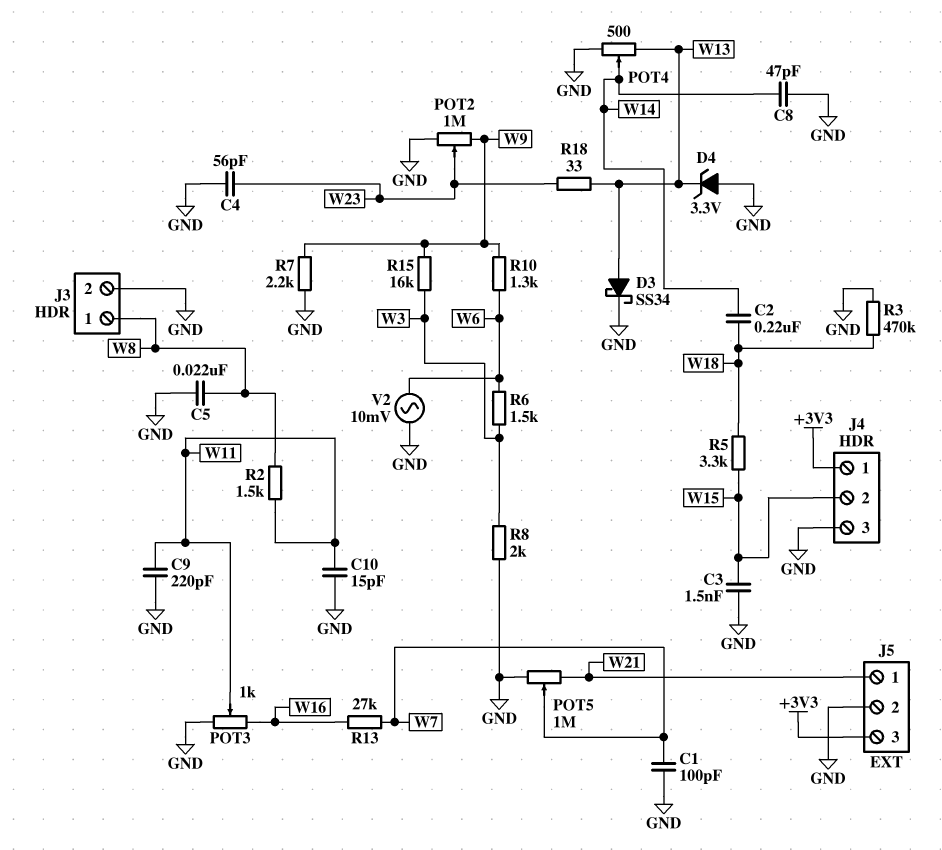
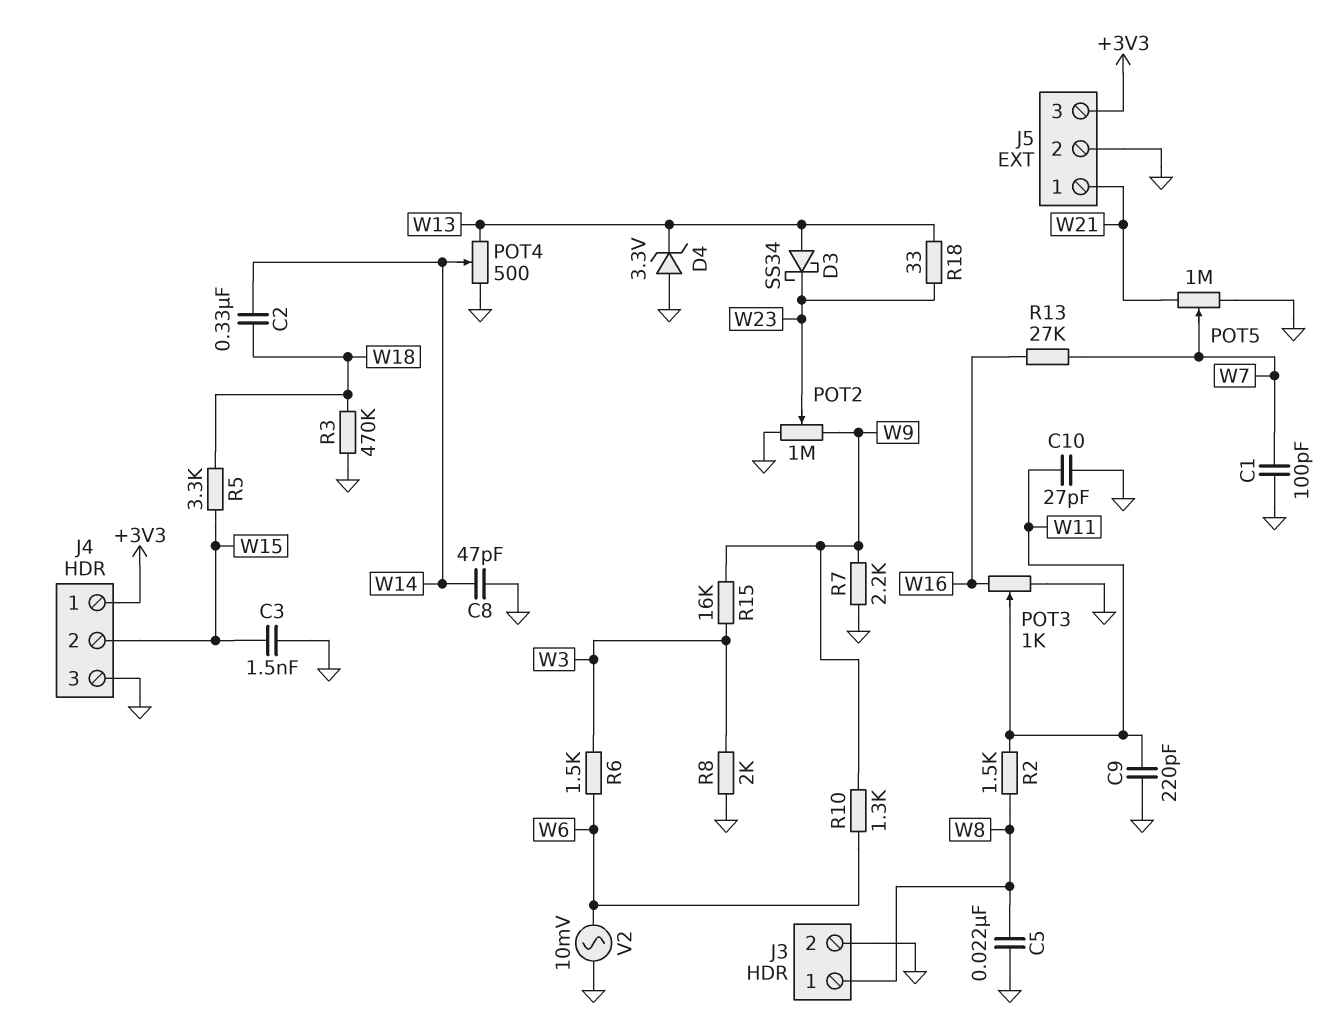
C2: 220nF (W14, W18) -> 330nF (W14, W18)
C4: 56pF (GND, W23) -> none
C10: 15pF (GND, W11) -> 27pF (GND, W11)
D3: schottky SS34 (A W13, K GND) -> schottky SS34 (A W13, K W23)

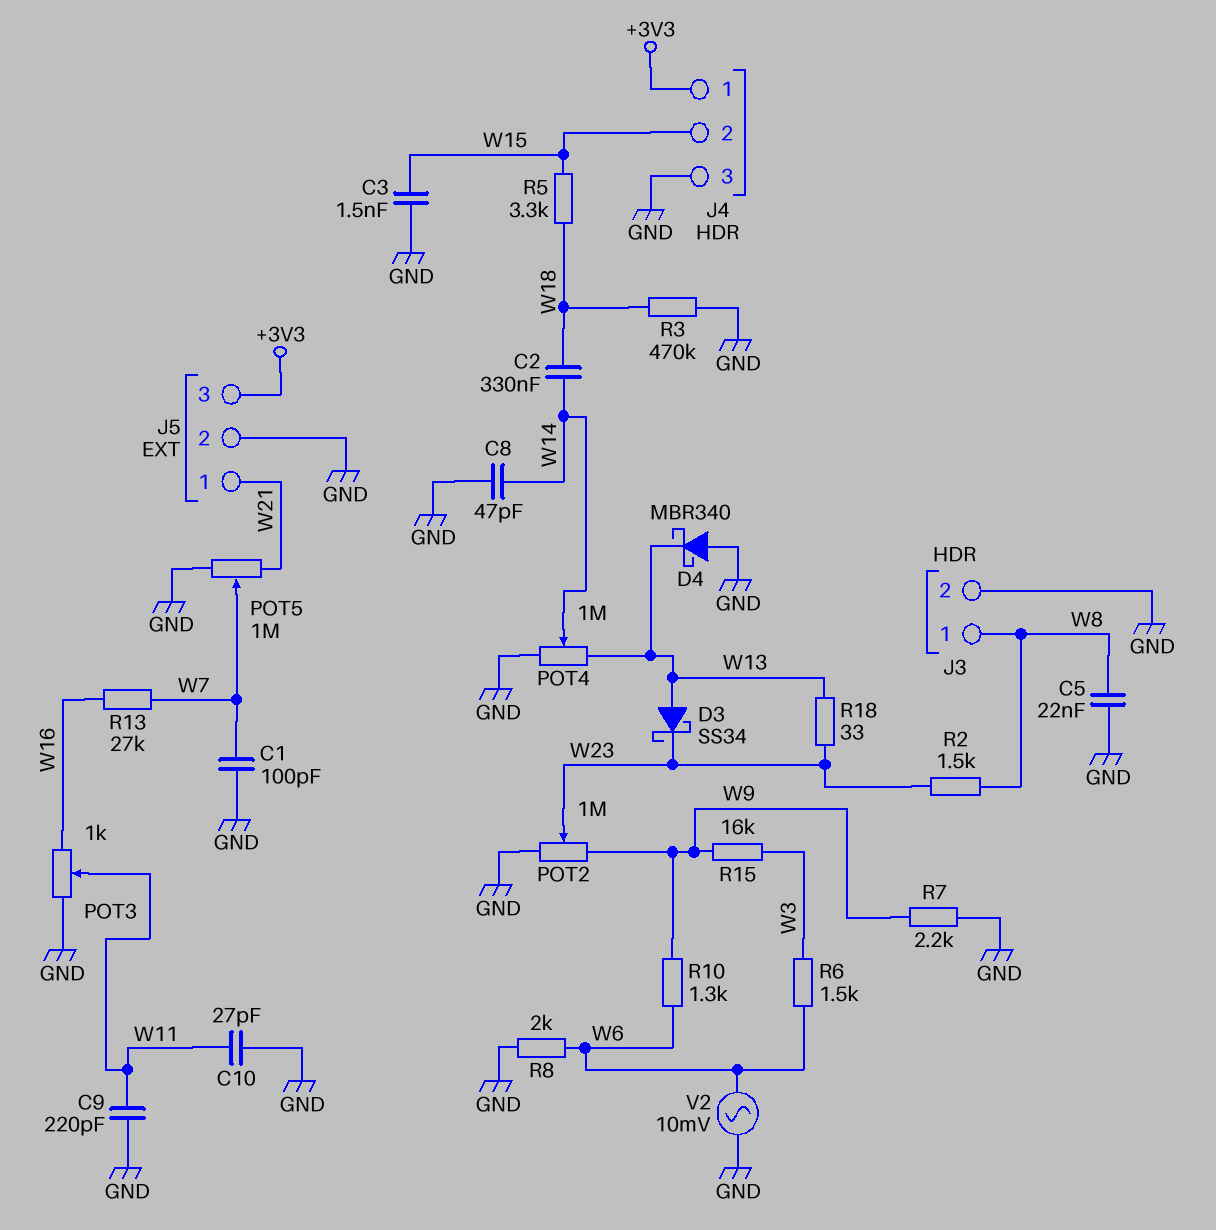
D4: zener 3.3V (A GND, K W13) -> schottky MBR340 (A GND, K W13)
POT4: 500 (GND, W13, wiper W14) -> 1M (GND, W13, wiper W14)
R2: 1.5k (W8, W11) -> 1.5k (W8, W23)
R8: 2k (GND, W3) -> 2k (GND, W6)

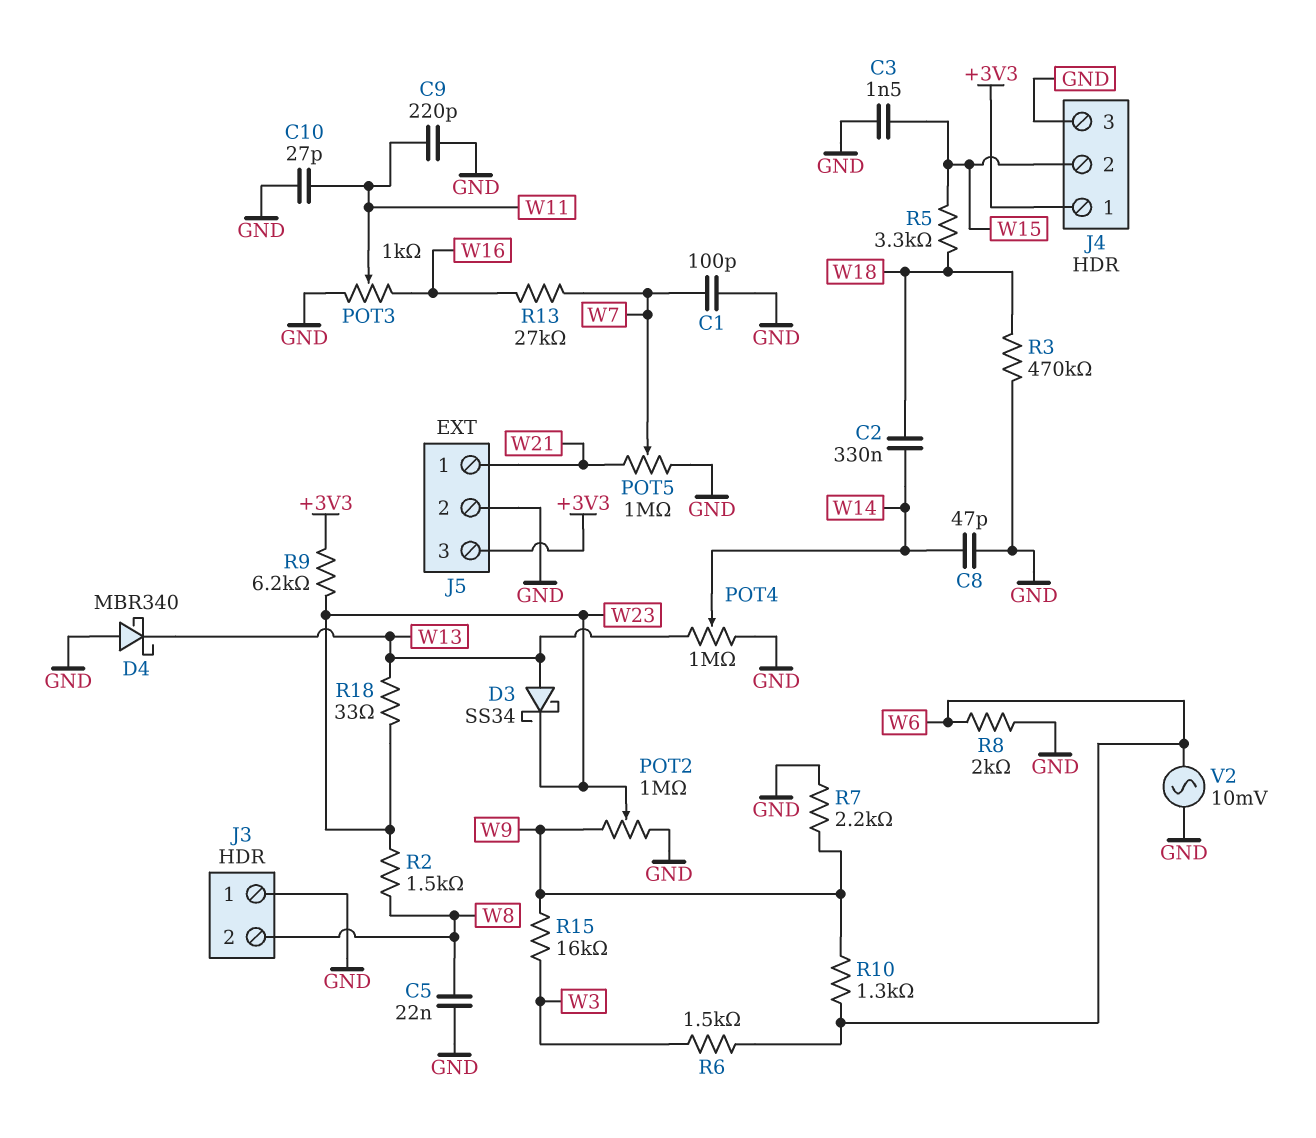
J3 pin 1: W8 -> GND
J3 pin 2: GND -> W8
R9: none -> 6.2k (+3V3, W23)

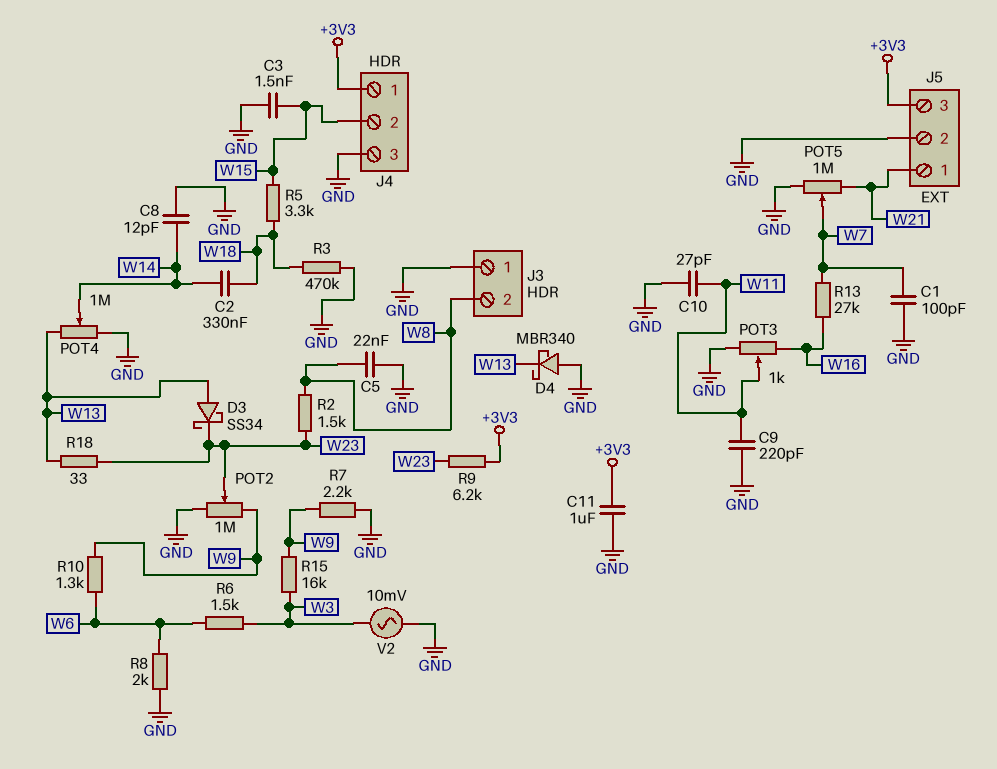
C8: 47pF (GND, W14) -> 12pF (GND, W14)
C11: none -> 1uF (+3V3, GND)
V2: AC 10mV (GND, W6) -> AC 10mV (GND, W3)

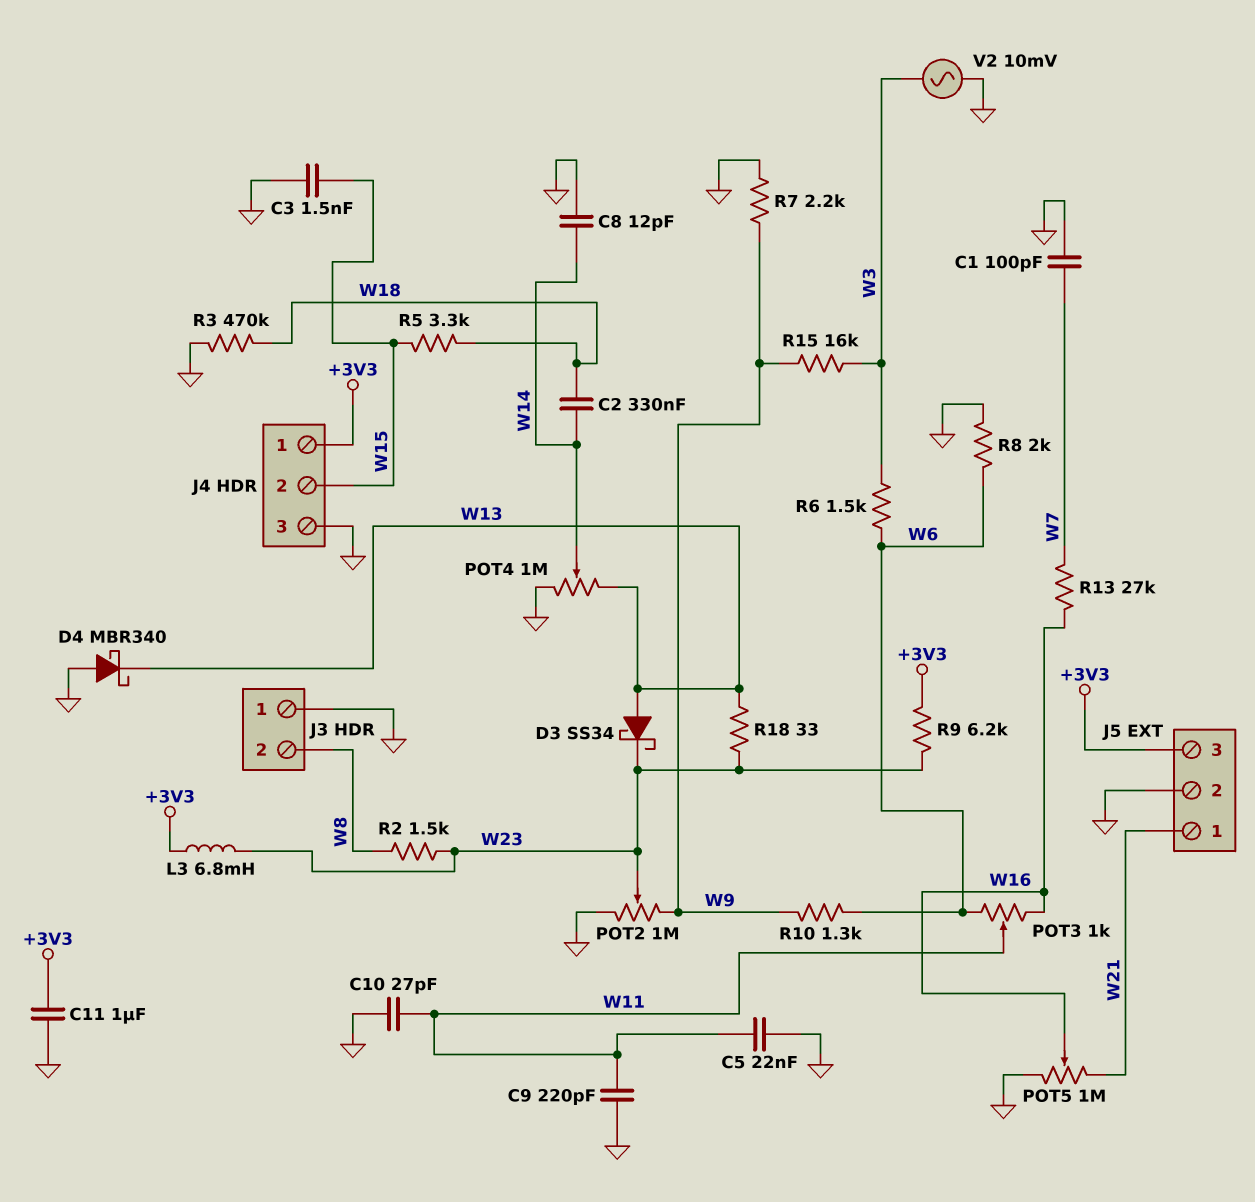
C5: 22nF (GND, W8) -> 22nF (GND, W11)
L3: none -> 6.8mH (+3V3, W23)
POT3: 1k (GND, W16, wiper W11) -> 1k (W6, W16, wiper W11)
POT5: 1M (GND, W21, wiper W7) -> 1M (GND, W21, wiper W16)

